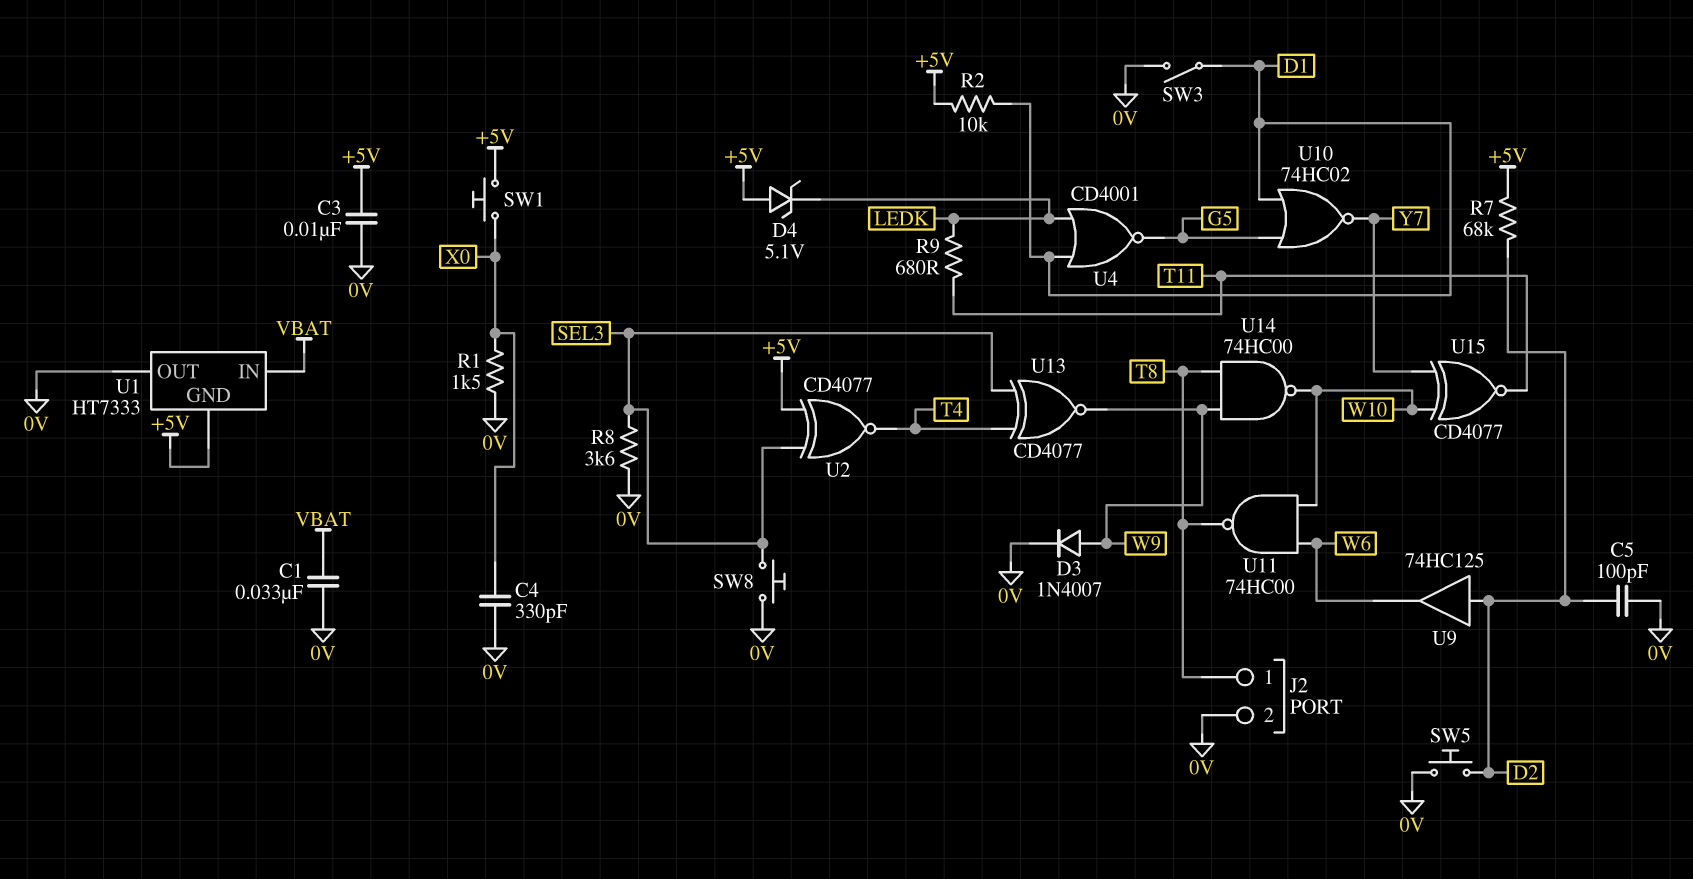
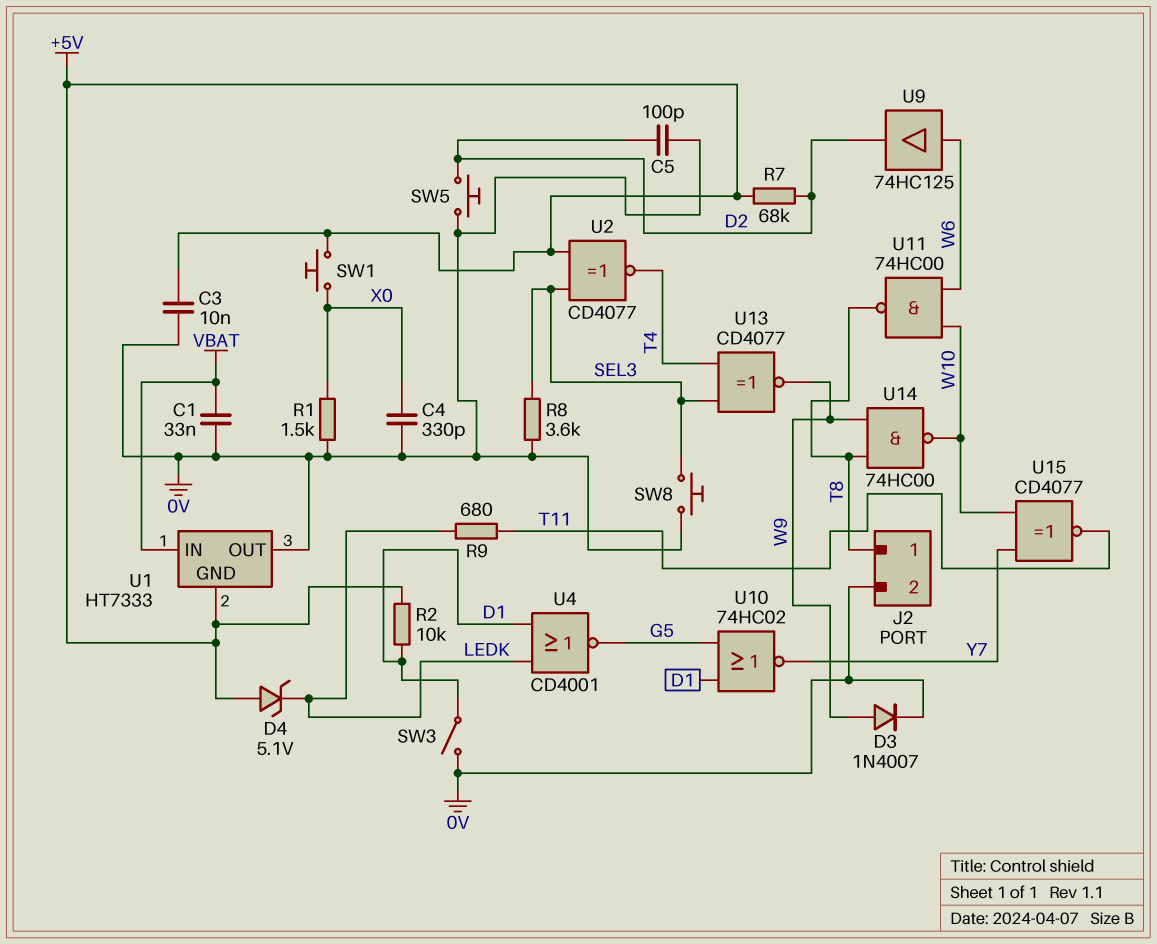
U9: buffer 74HC125 (in D2, out W6) -> buffer 74HC125 (in W6, out D2)

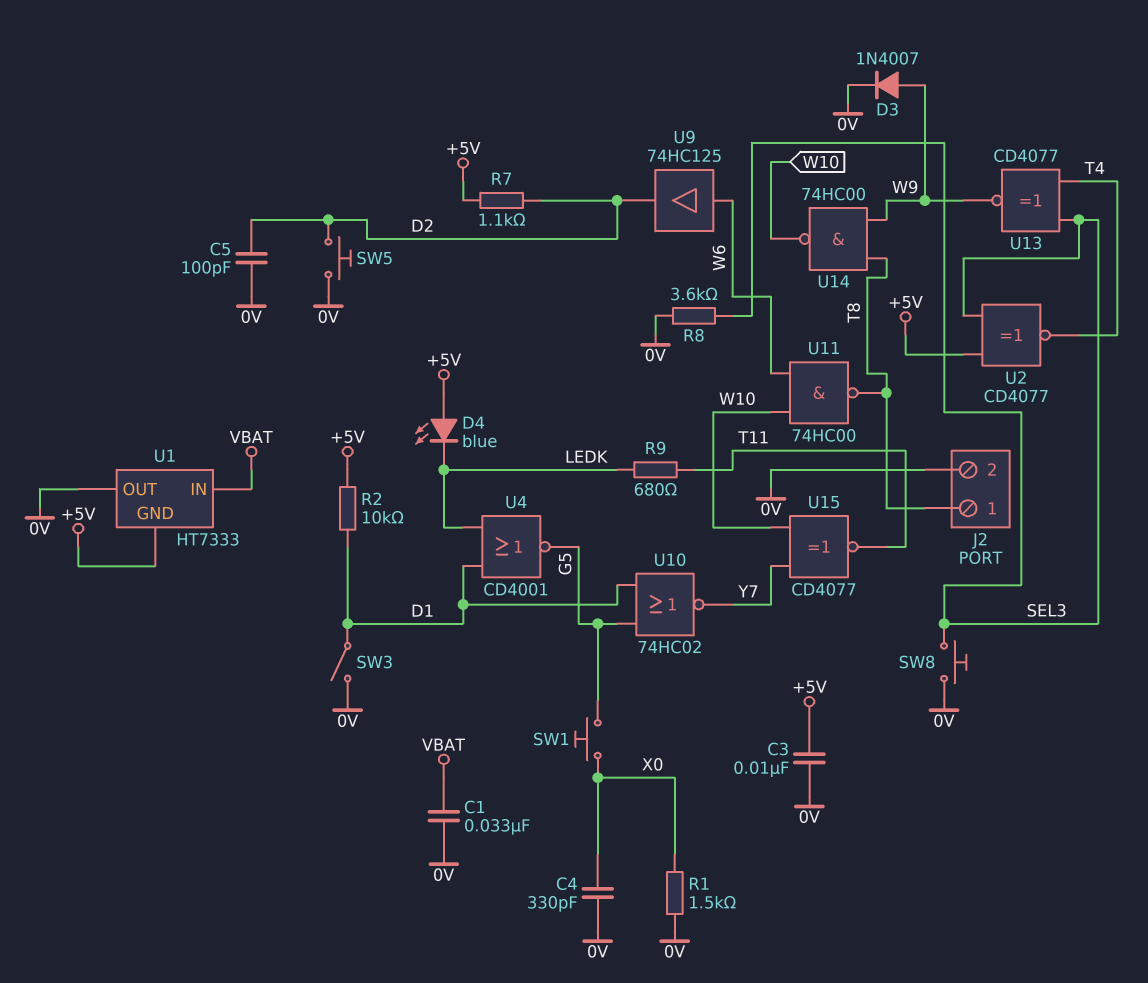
D4: zener 5.1V (A +5V, K LEDK) -> LED blue (A +5V, K LEDK)
R7: 68k (+5V, D2) -> 1.1k (+5V, D2)
SW1: button (+5V, X0) -> button (G5, X0)

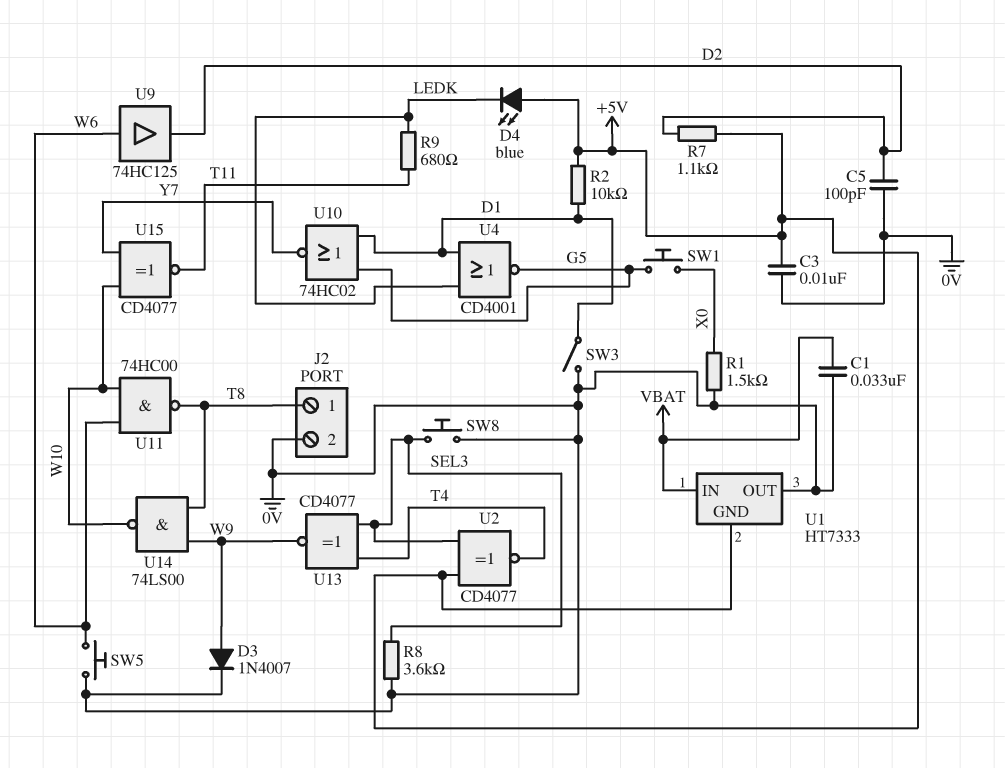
C4: 330pF (0V, X0) -> none
SW5: button (0V, D2) -> button (0V, W6)
U14: NAND 74HC00 (in T8, in W9, out W10) -> NAND 74LS00 (in T8, in W9, out W10)

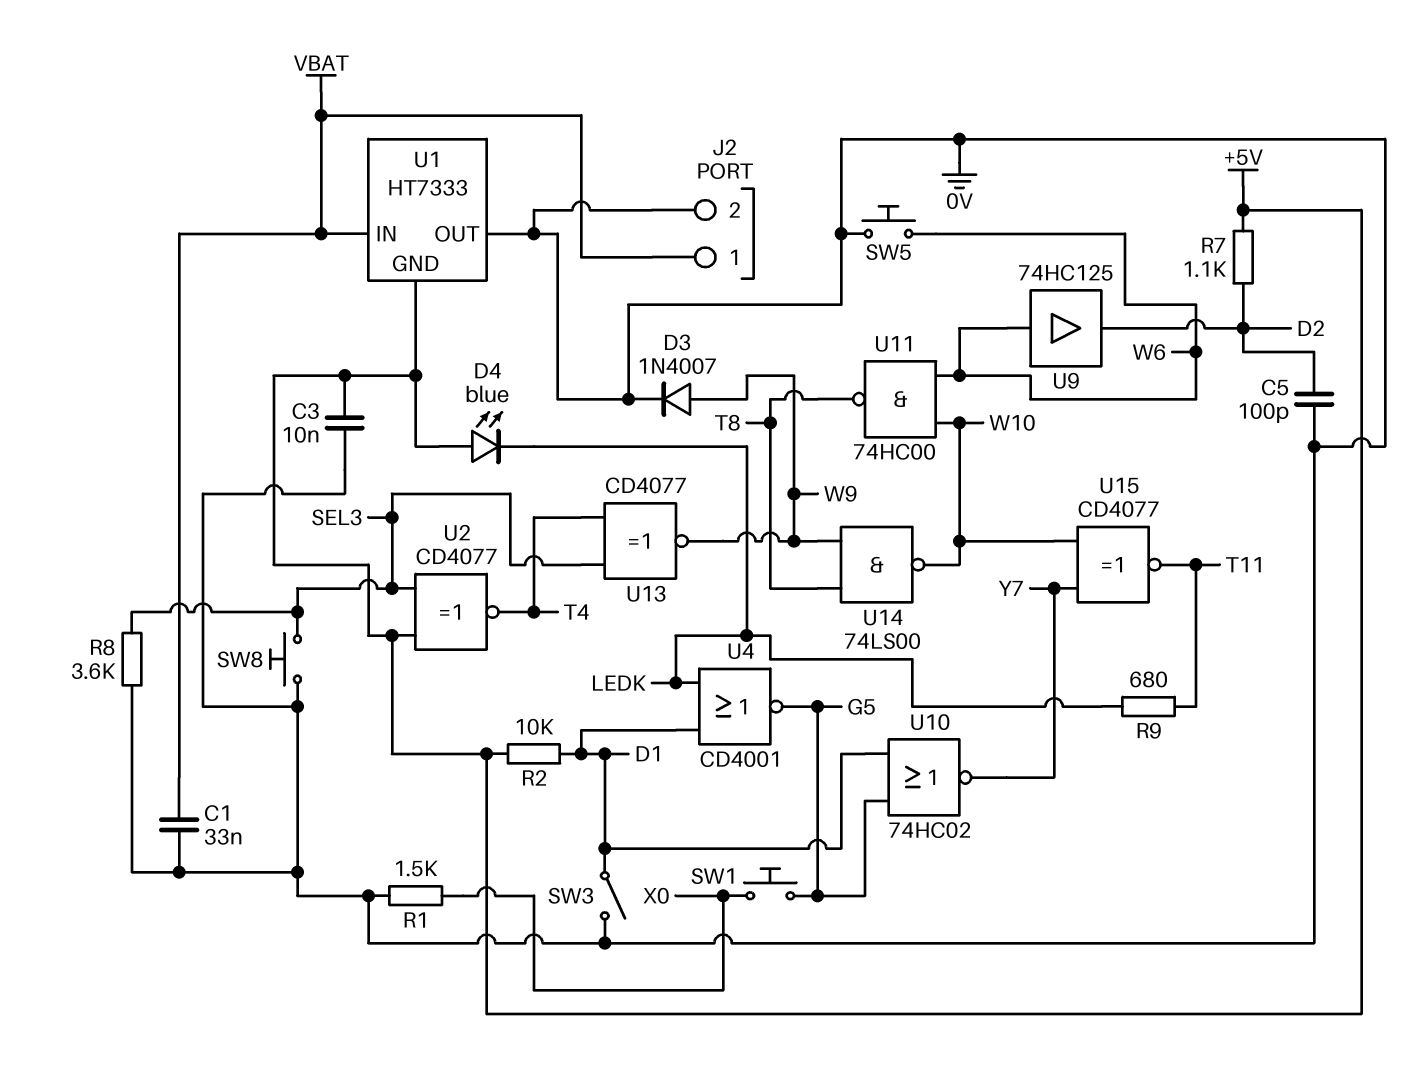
J2 pin 1: T8 -> VBAT

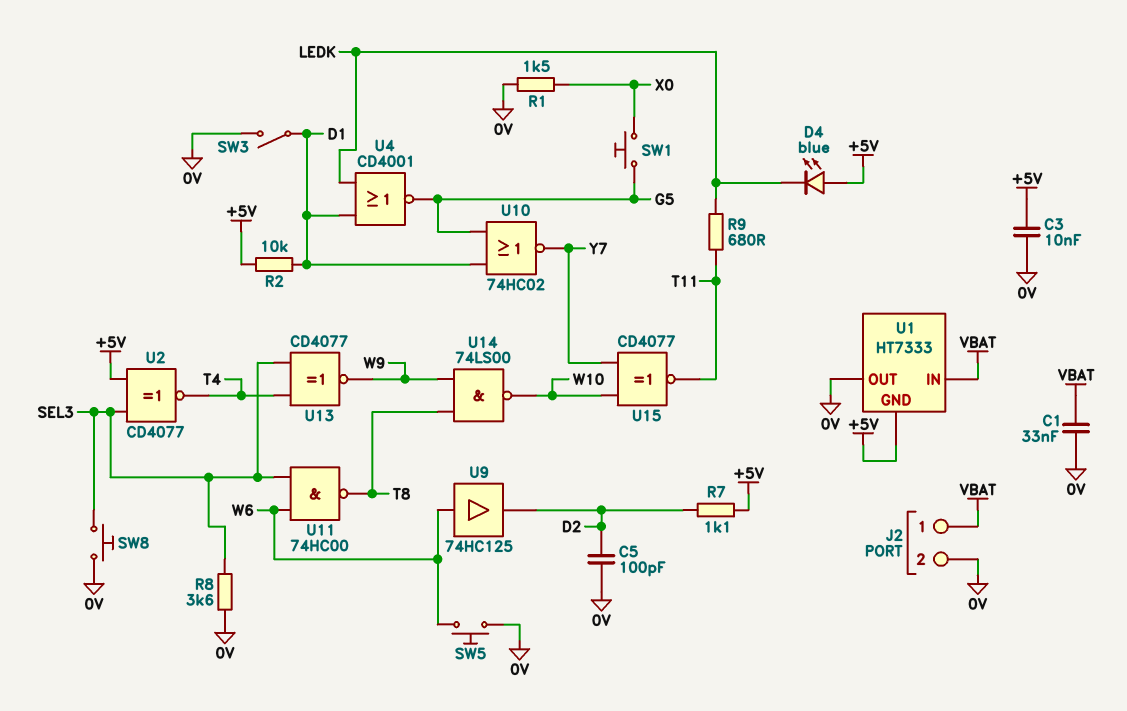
D3: diode 1N4007 (A W9, K 0V) -> none
U11: NAND 74HC00 (in W6, in W10, out T8) -> NAND 74HC00 (in SEL3, in W6, out T8)

